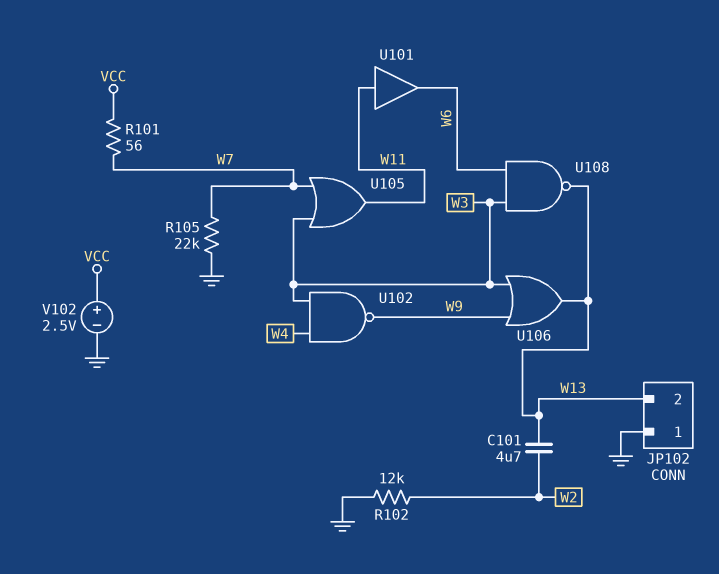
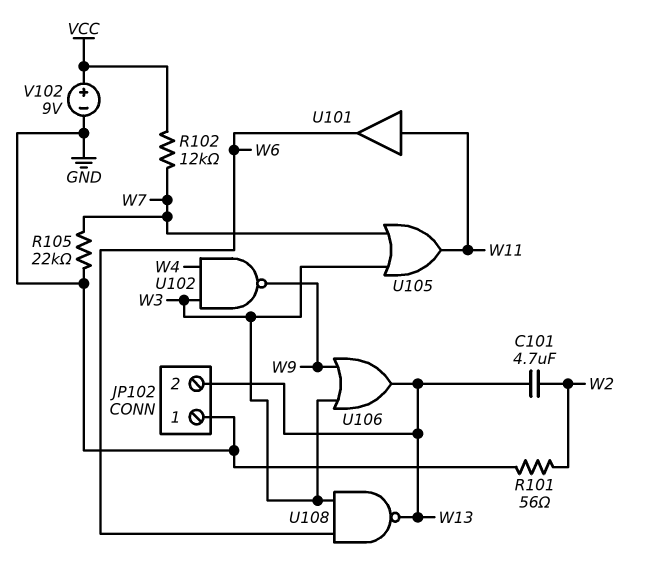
R101: 56 (VCC, W7) -> 56 (GND, W2)
R102: 12k (GND, W2) -> 12k (VCC, W7)
V102: 2.5V (plus VCC, minus GND) -> 9V (plus VCC, minus GND)

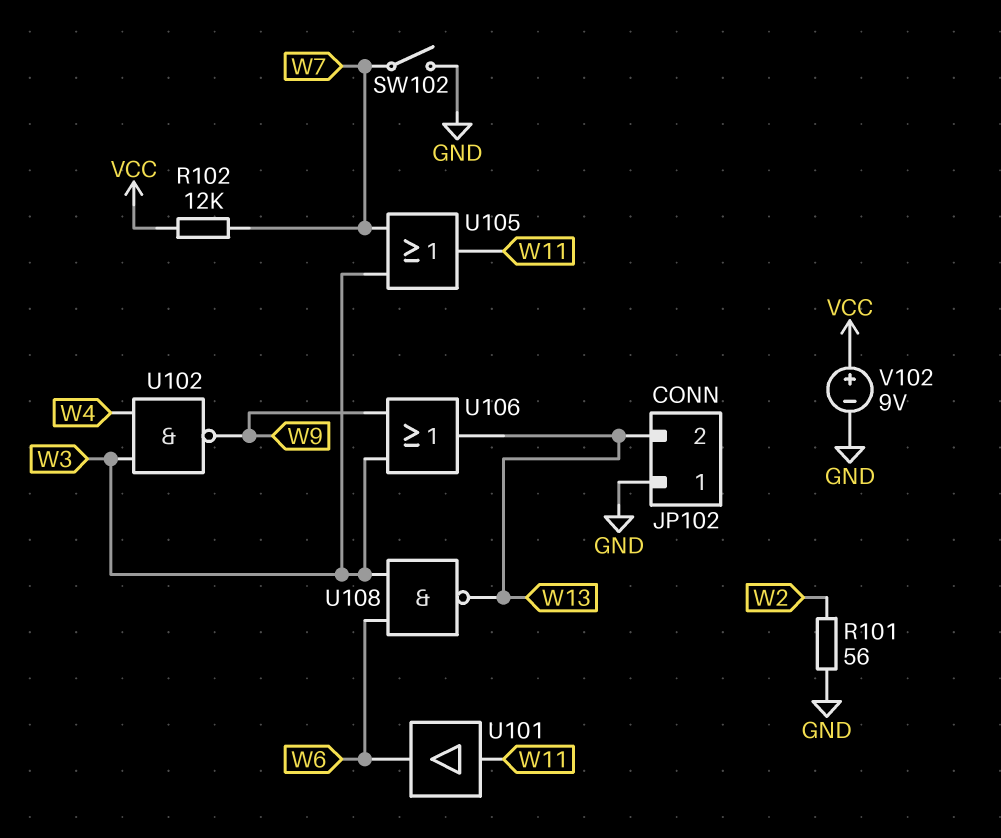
C101: 4.7uF (W2, W13) -> none
R105: 22k (GND, W7) -> none
SW102: none -> switch (GND, W7)

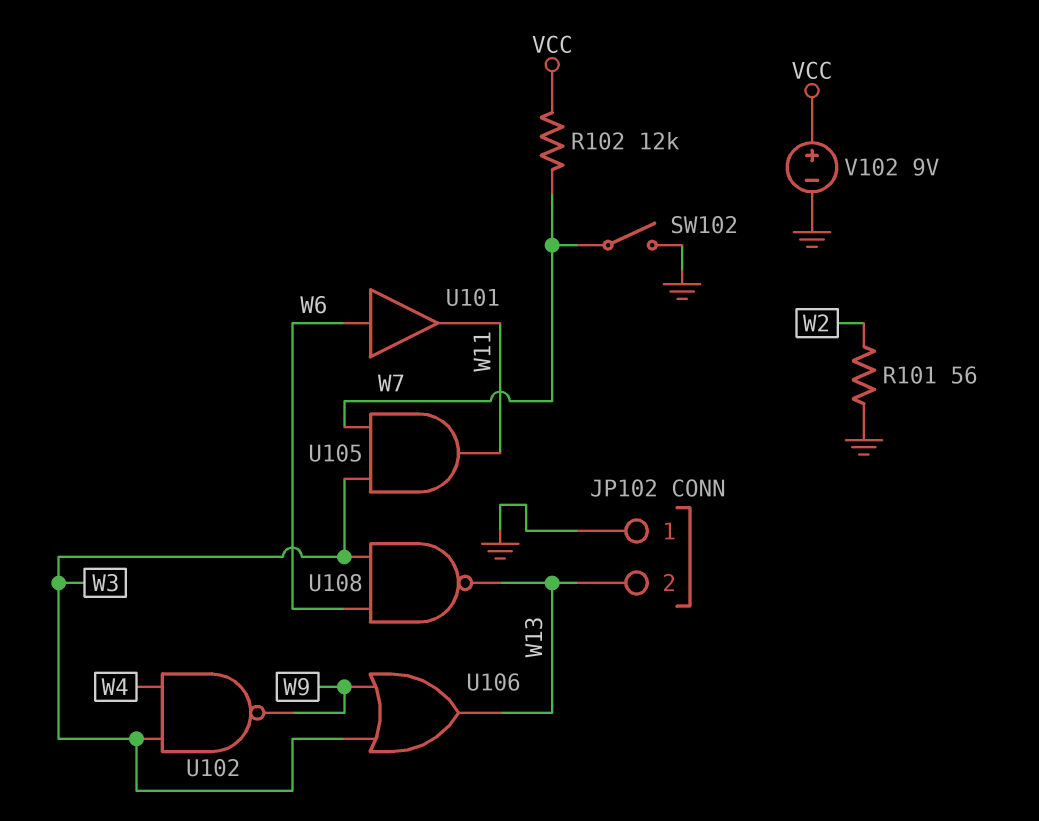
U101: buffer (in W11, out W6) -> buffer (in W6, out W11)
U105: OR (in W3, in W7, out W11) -> AND (in W3, in W7, out W11)

